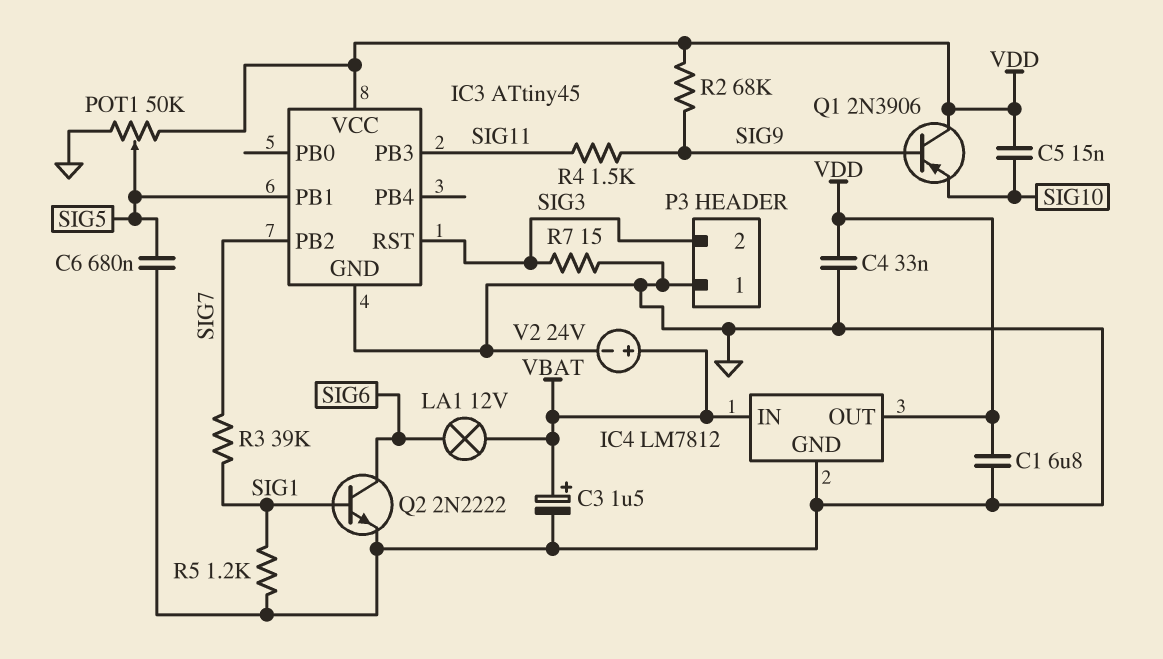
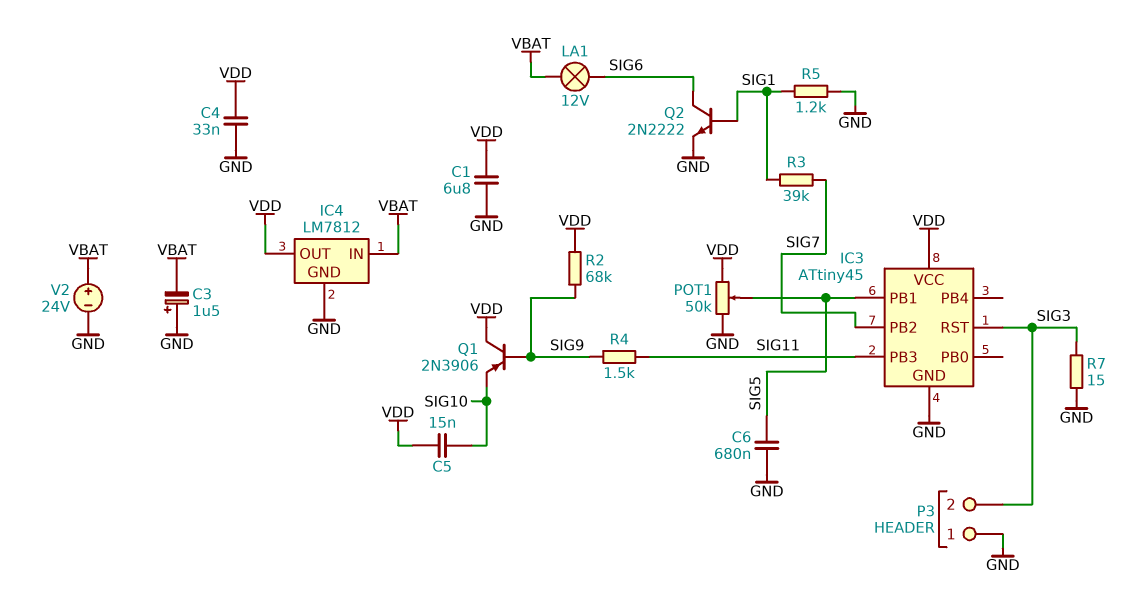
C3: 1.5uF (plus VBAT, minus GND) -> 1.5uF (plus GND, minus VBAT)

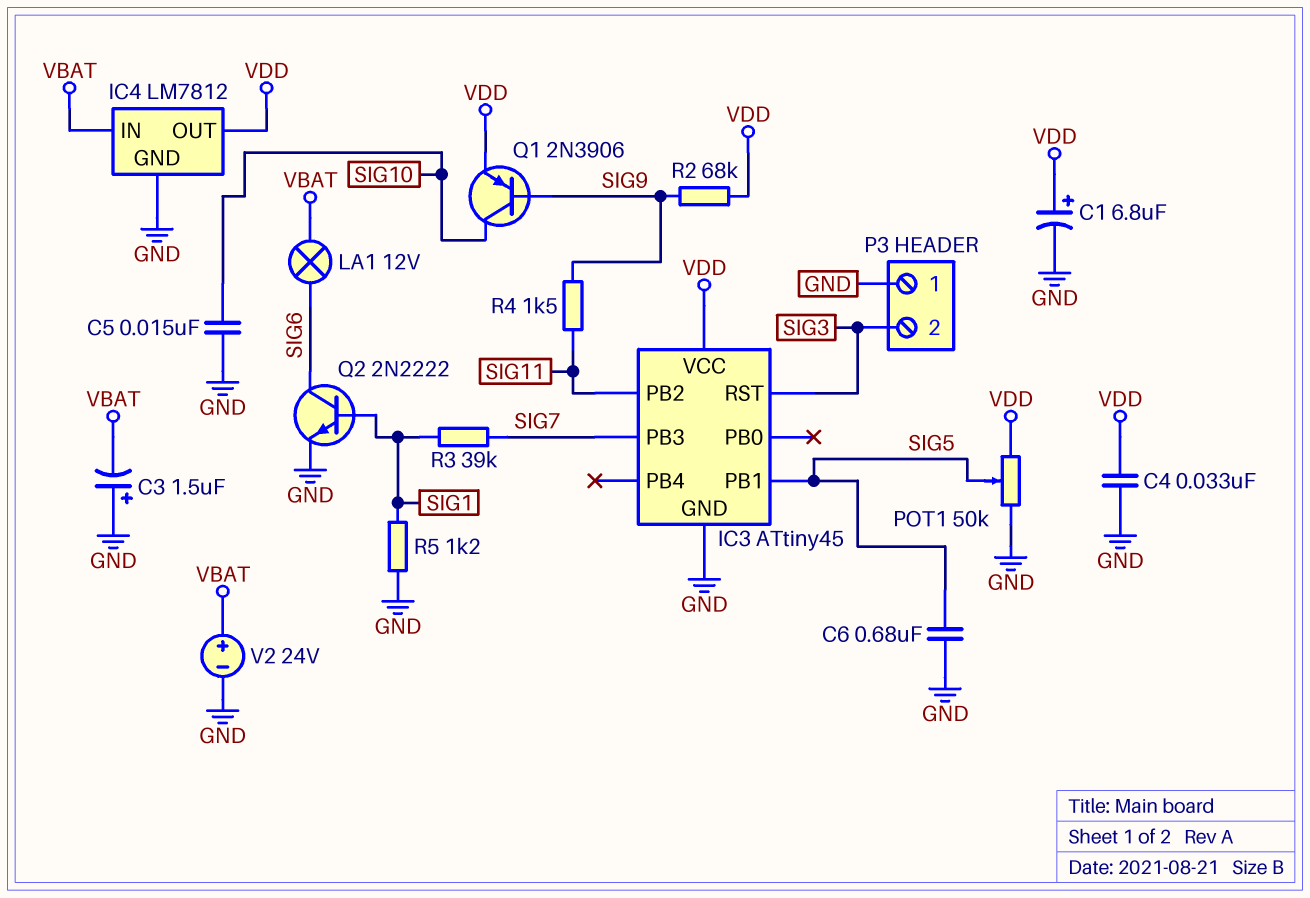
C1: 6.8uF (GND, VDD) -> 6.8uF (plus VDD, minus GND)
C5: 15nF (SIG10, VDD) -> 15nF (GND, SIG10)
IC3 pin PB2: SIG7 -> SIG11
IC3 pin PB3: SIG11 -> SIG7
Q1: PNP 2N3906 (B SIG9, C VDD, E SIG10) -> PNP 2N3906 (B SIG9, C SIG10, E VDD)
R7: 15 (GND, SIG3) -> none

